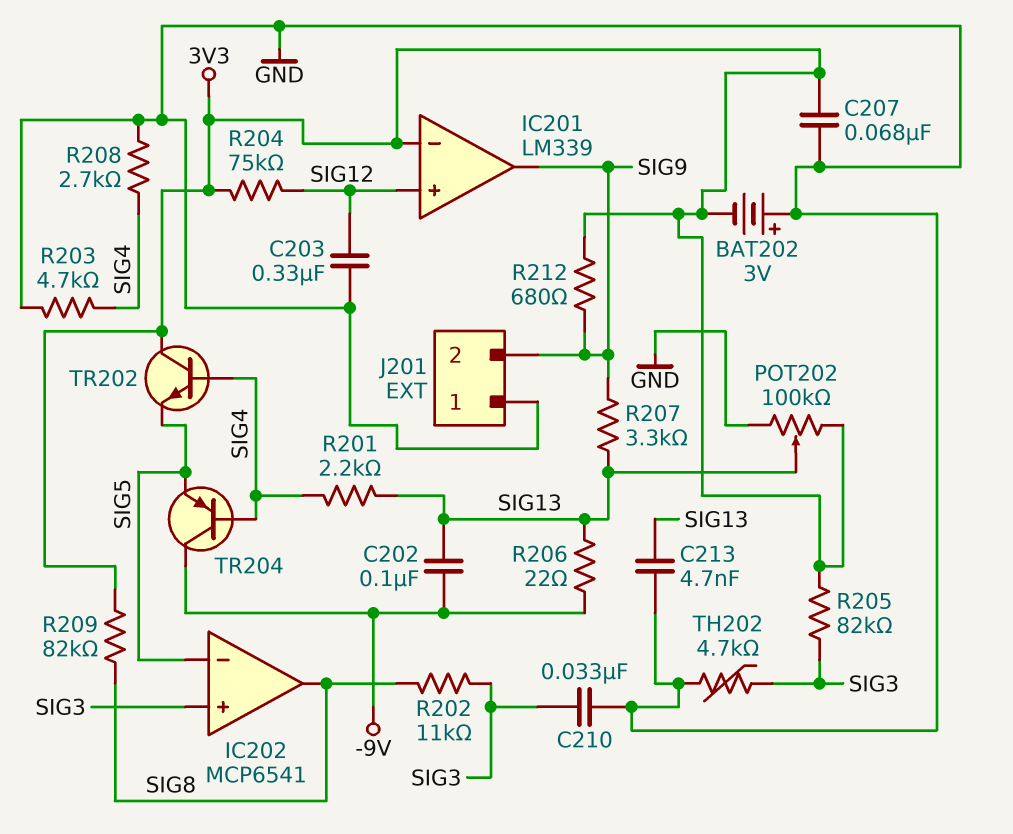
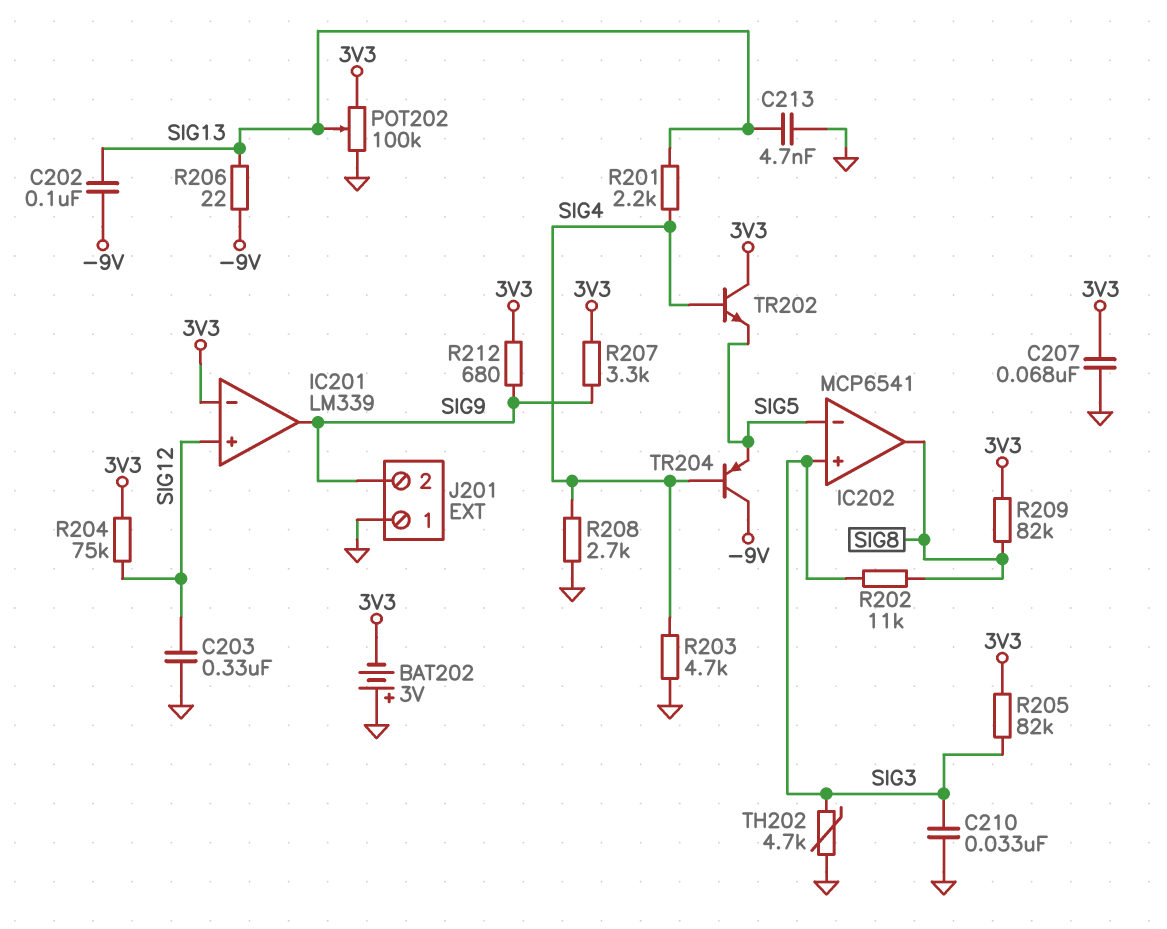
R207: 3.3k (SIG9, SIG13) -> 3.3k (3V3, SIG9)

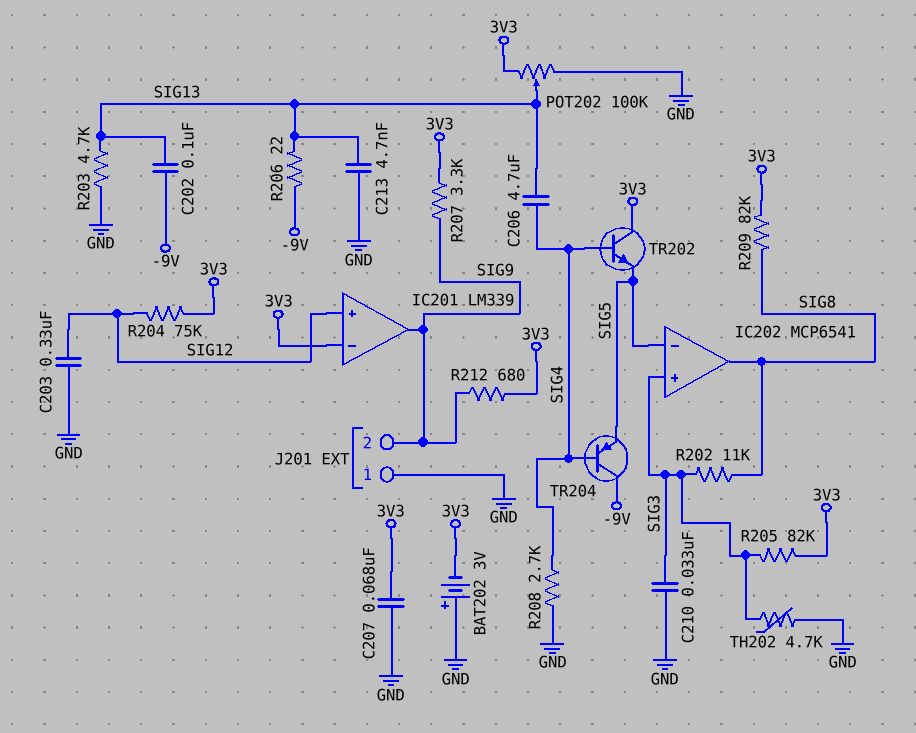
C206: none -> 4.7uF (SIG4, SIG13)
R201: 2.2k (SIG4, SIG13) -> none
R203: 4.7k (GND, SIG4) -> 4.7k (GND, SIG13)

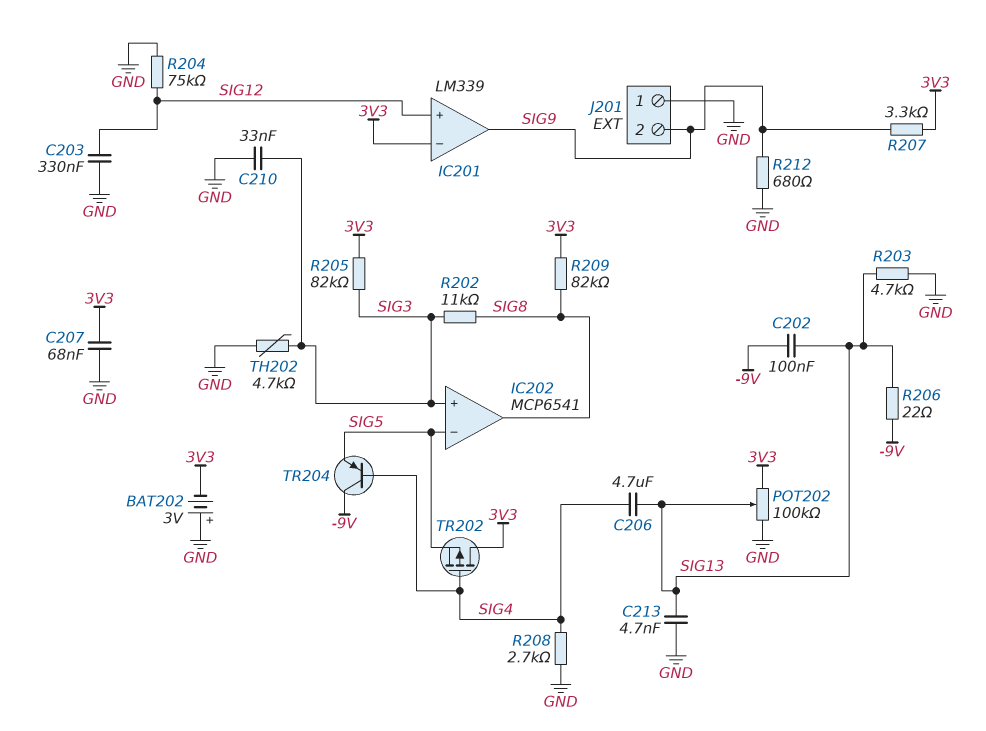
R204: 75k (3V3, SIG12) -> 75k (GND, SIG12)
R212: 680 (3V3, SIG9) -> 680 (GND, SIG9)
TR202: NPN (B SIG4, C 3V3, E SIG5) -> PMOS (G SIG4, D 3V3, S SIG5)

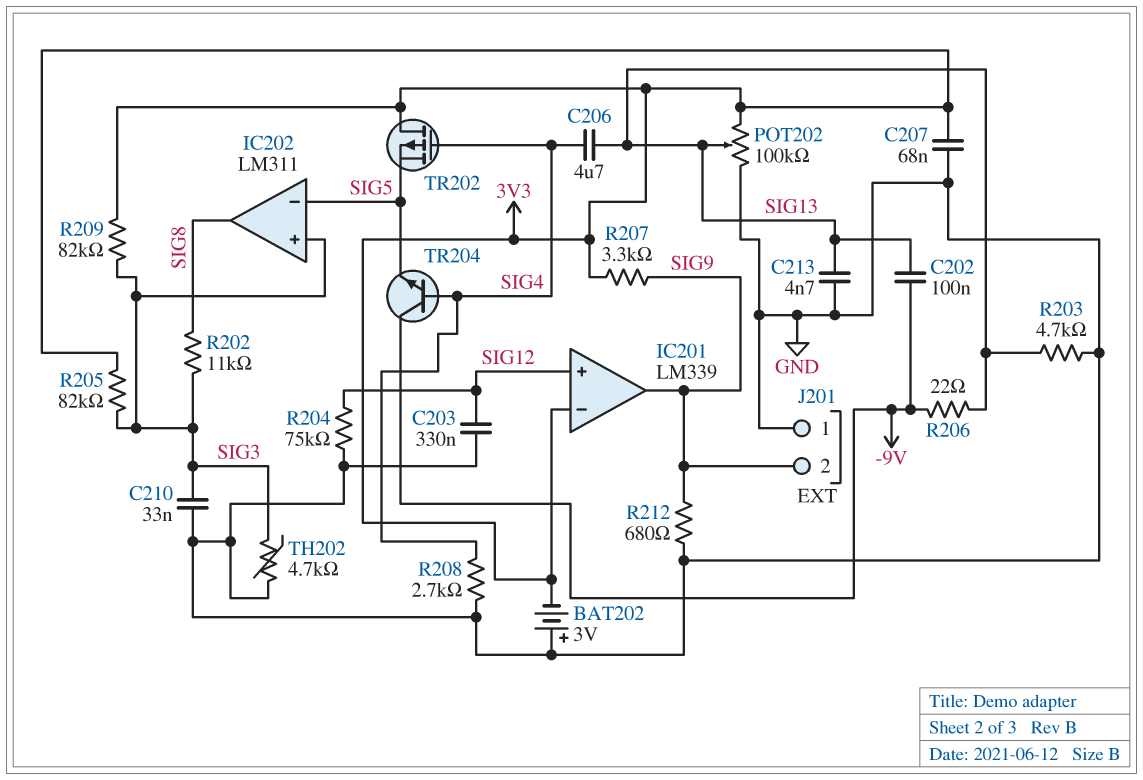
IC202: MCP6541 -> LM311
R209: 82k (3V3, SIG8) -> 82k (3V3, SIG3)
TR204: PNP (B SIG4, C -9V, E SIG5) -> NPN (B SIG4, C -9V, E SIG5)

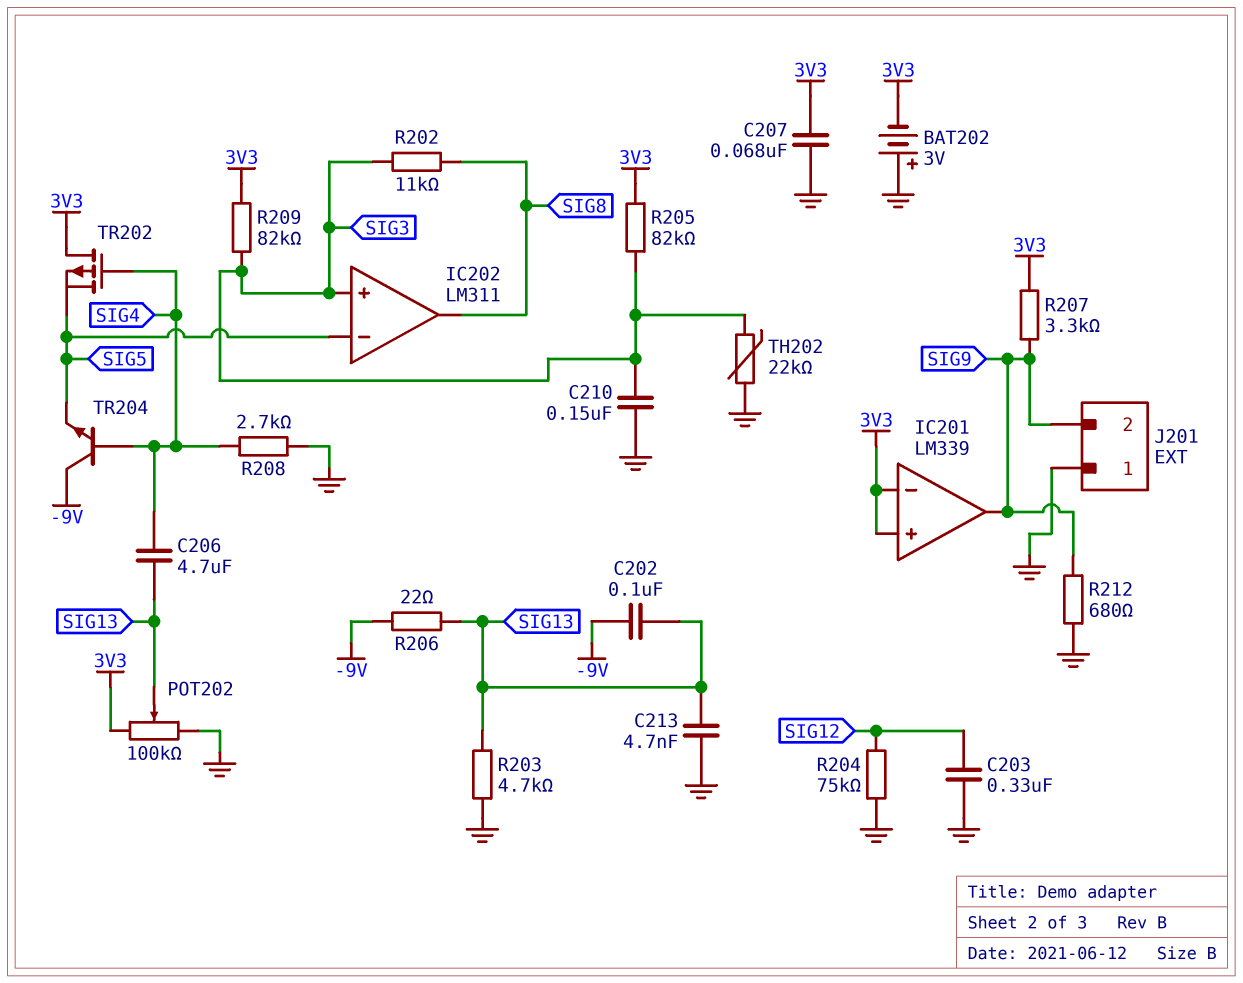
C210: 33nF (GND, SIG3) -> 150nF (GND, SIG3)
IC201 pin in+: SIG12 -> 3V3
TH202: 4.7k (GND, SIG3) -> 22k (GND, SIG3)

